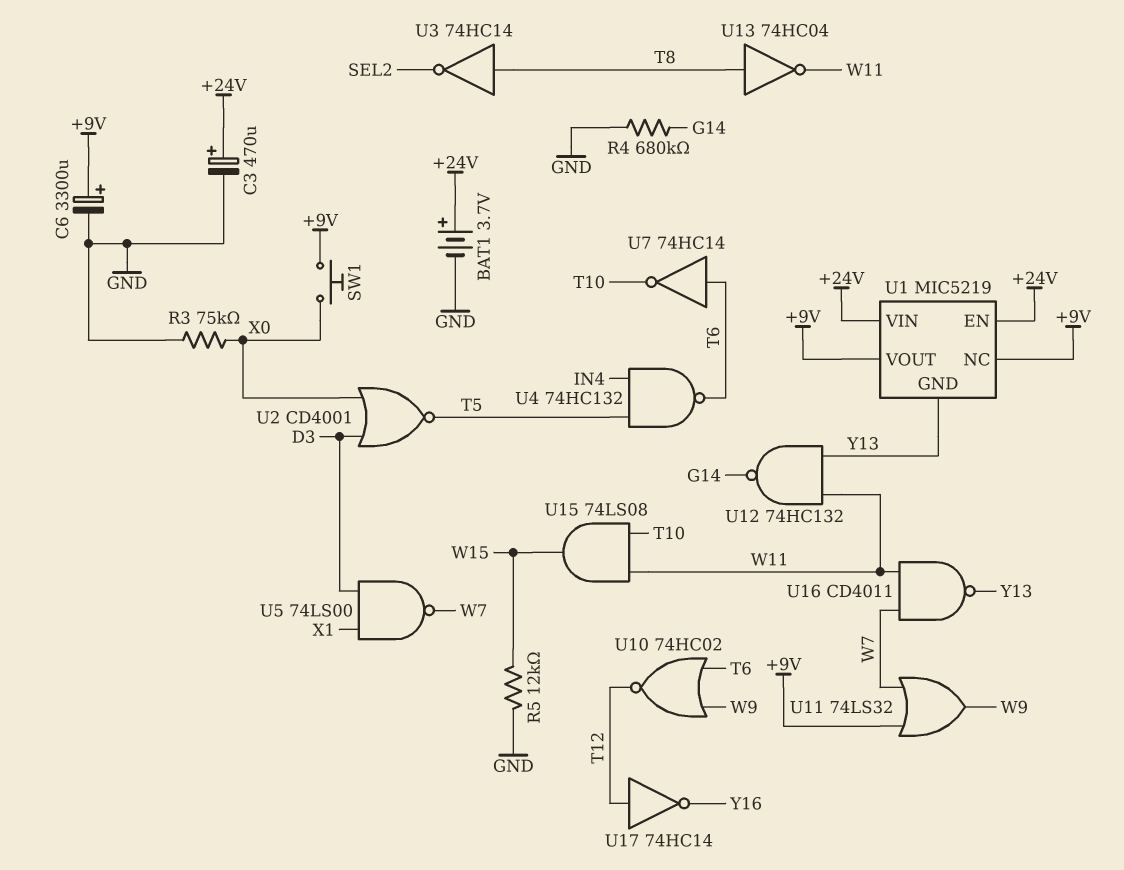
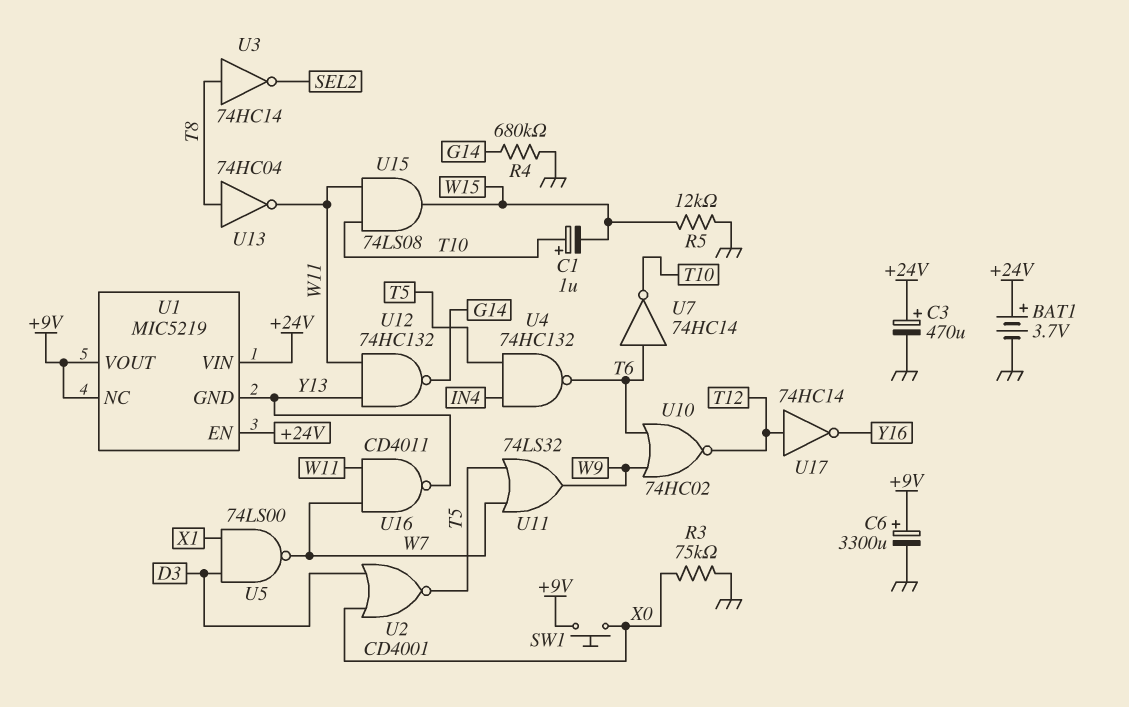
C1: none -> 1uF (plus T10, minus W15)
U11: OR 74LS32 (in +9V, in W7, out W9) -> OR 74LS32 (in T5, in W7, out W9)

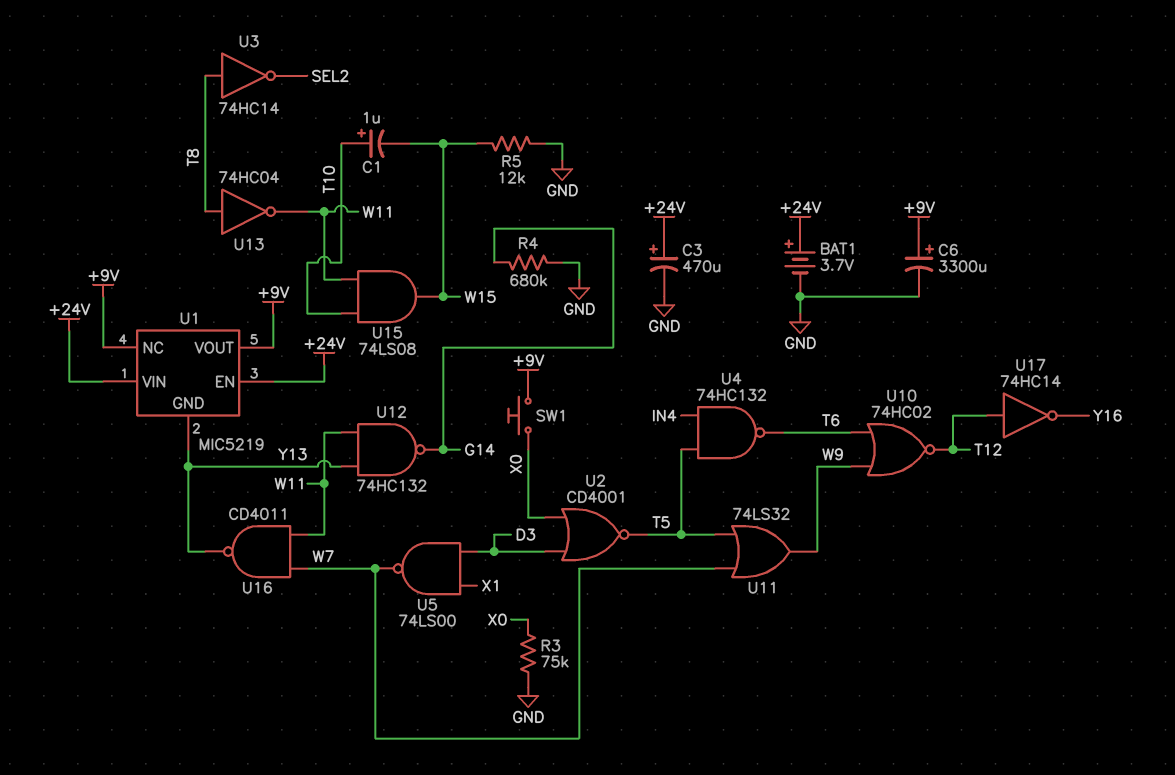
U7: NOT 74HC14 (in T6, out T10) -> none

